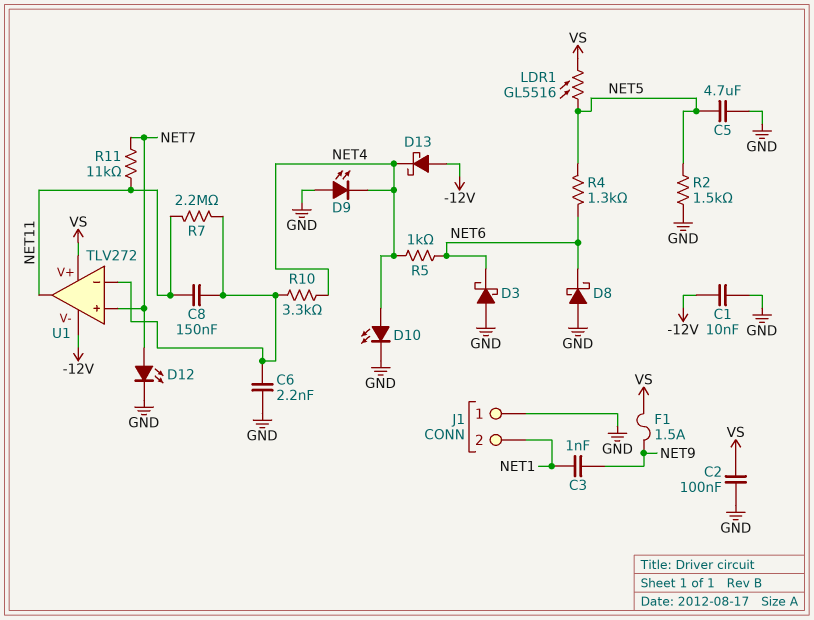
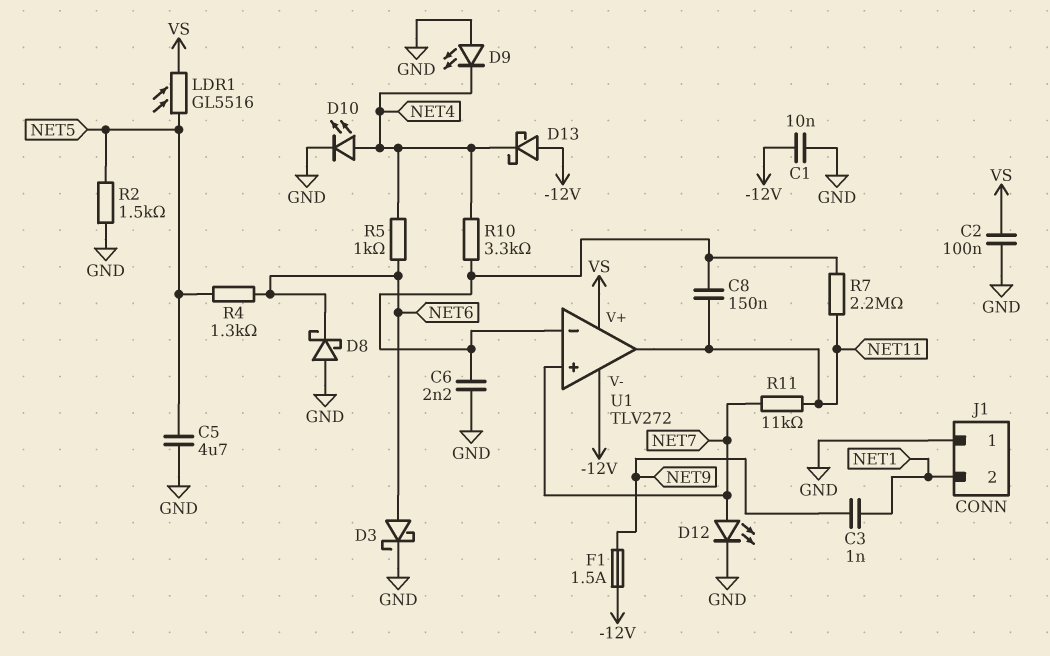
D3: schottky (A GND, K NET6) -> schottky (A NET6, K GND)
F1: 1.5A (NET9, VS) -> 1.5A (-12V, NET9)

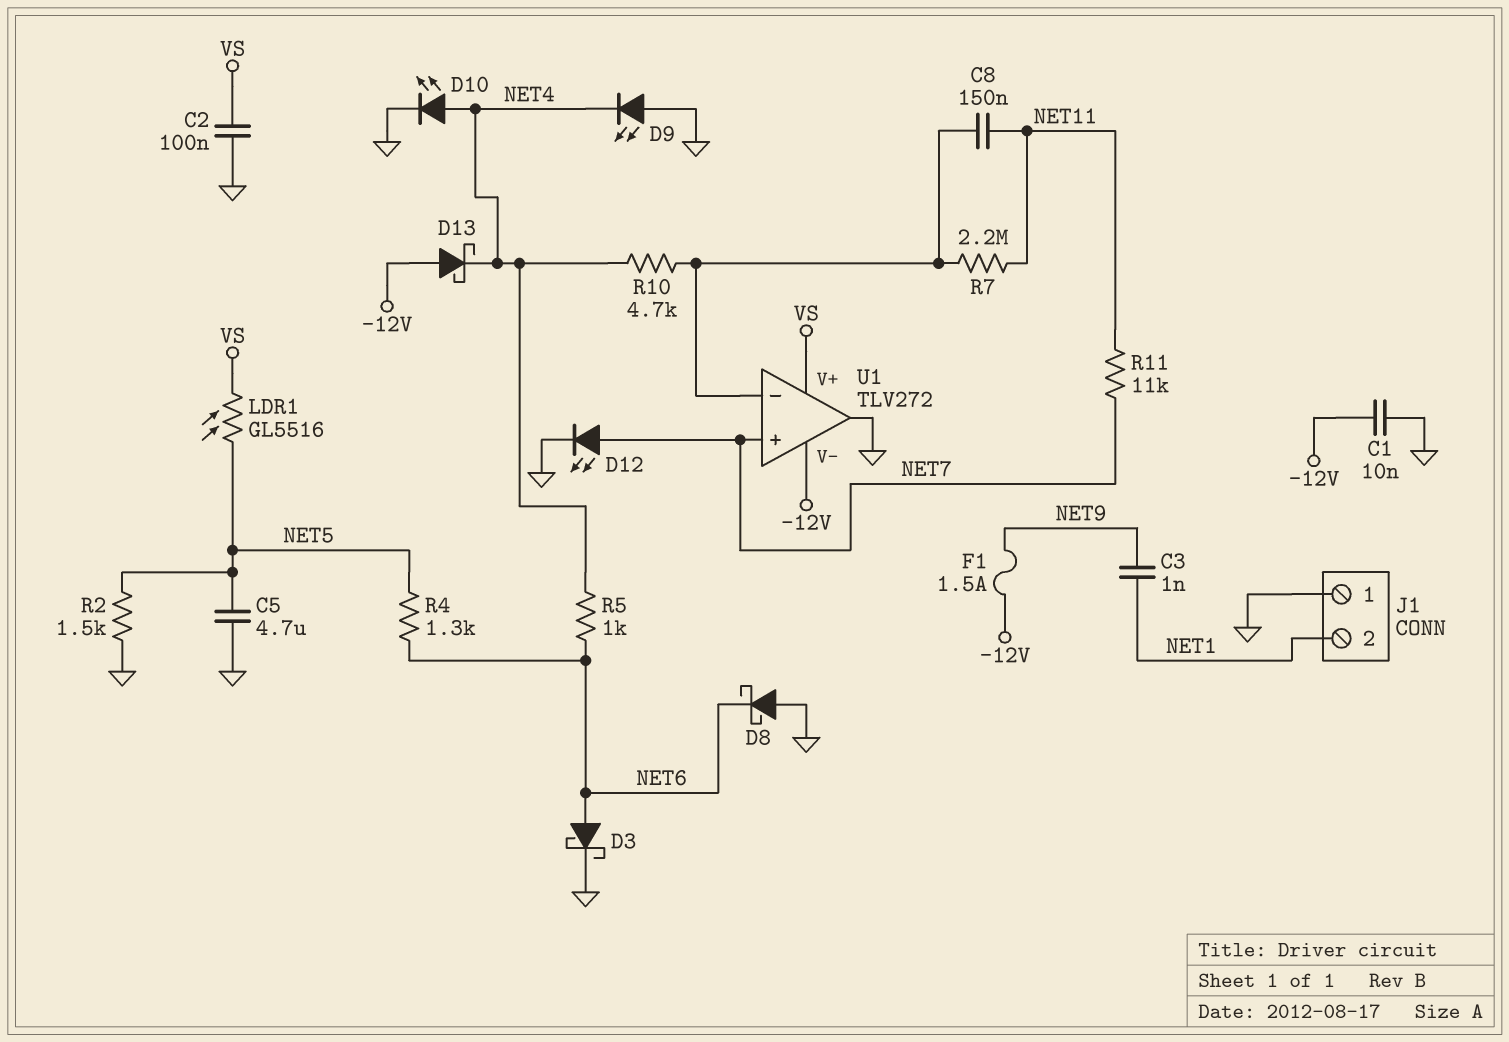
C6: 2.2nF (GND, U1/in-) -> none
R10: 3.3k (NET4, U1/in-) -> 4.7k (NET4, U1/in-)
U1 pin out: NET11 -> GND

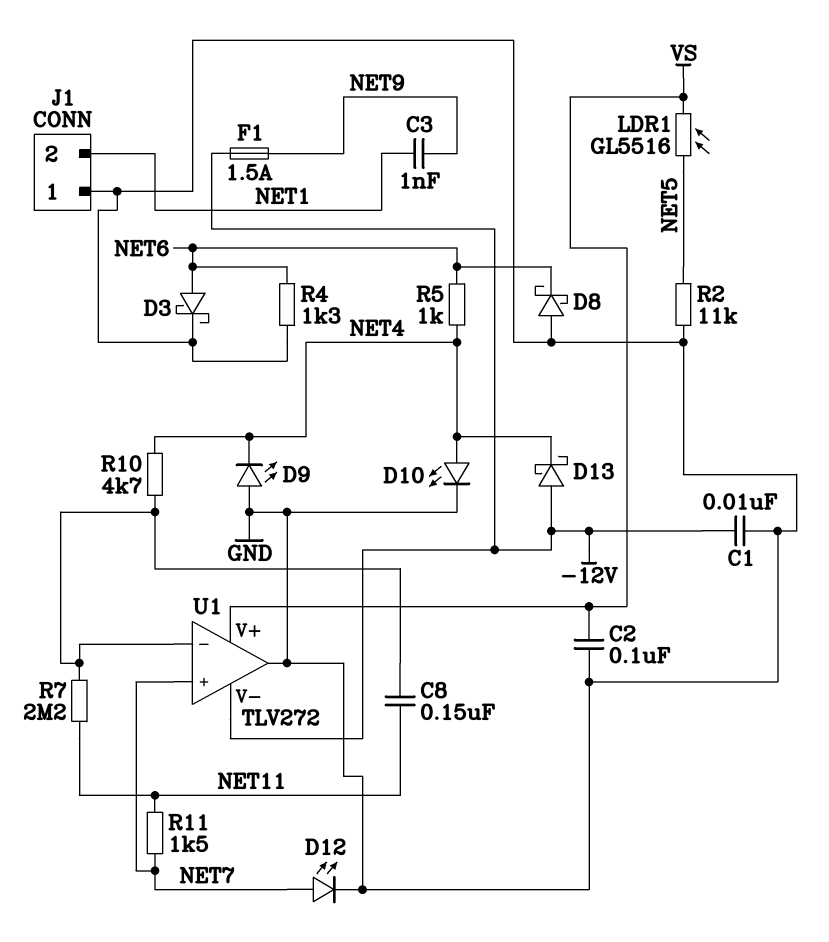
C5: 4.7uF (GND, NET5) -> none
R2: 1.5k (GND, NET5) -> 11k (GND, NET5)
R4: 1.3k (NET5, NET6) -> 1.3k (GND, NET6)
R11: 11k (NET7, NET11) -> 1.5k (NET7, NET11)

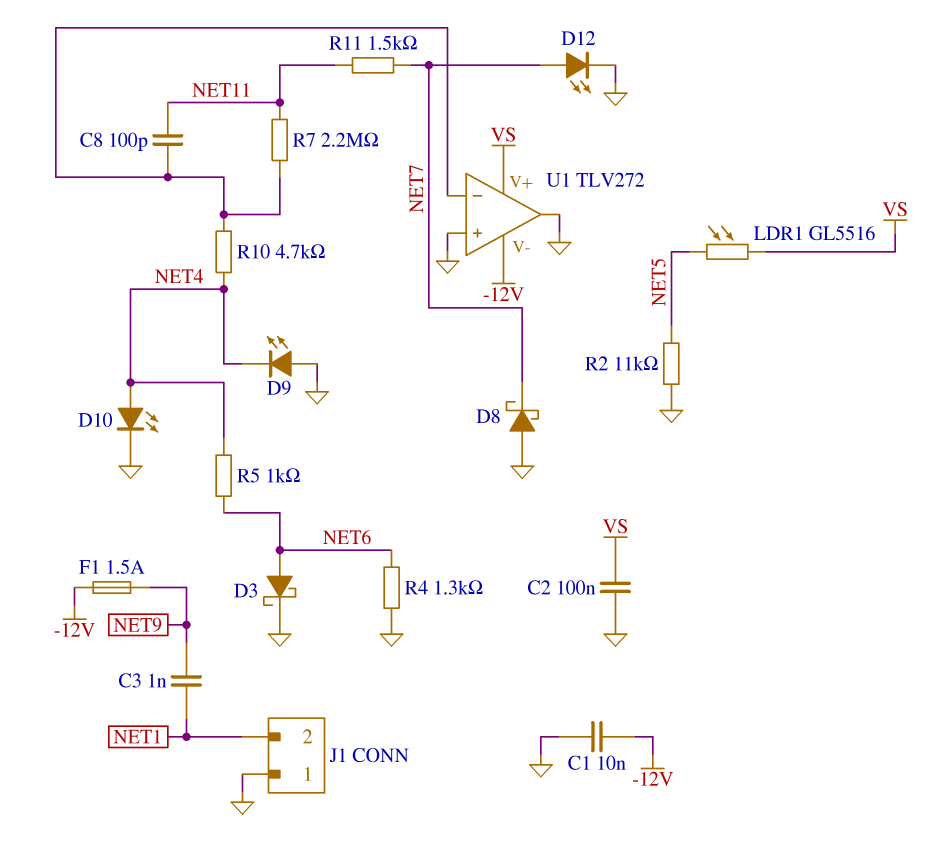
C8: 150nF (NET11, U1/in-) -> 100pF (NET11, U1/in-)
D8: schottky (A GND, K NET6) -> schottky (A GND, K NET7)
D13: schottky (A -12V, K NET4) -> none
U1 pin in+: NET7 -> GND

